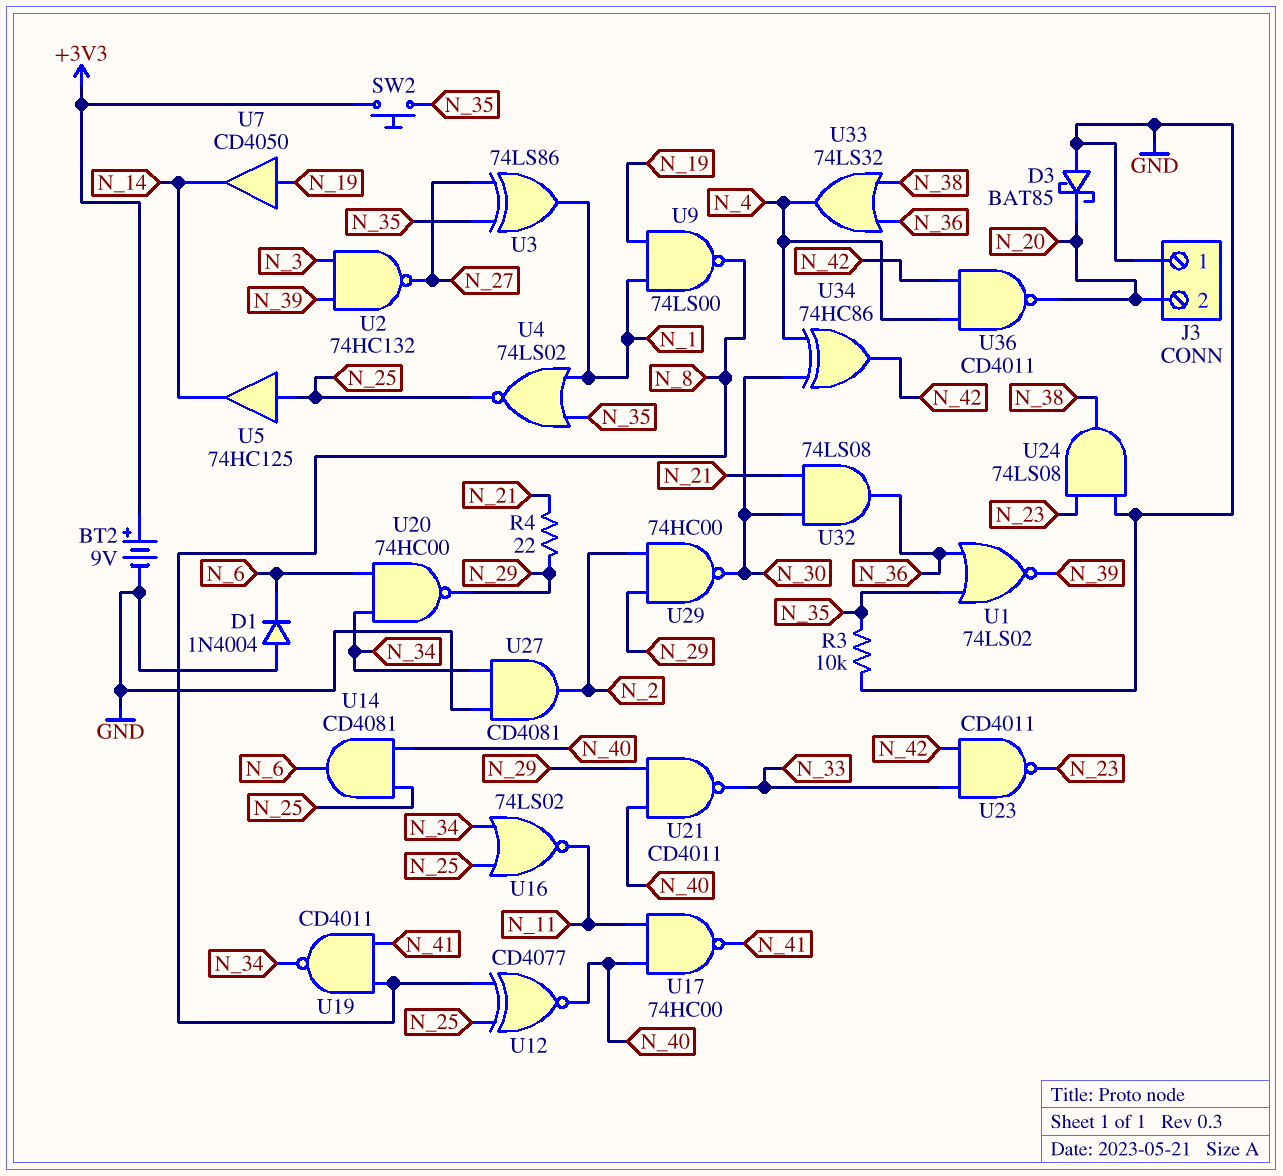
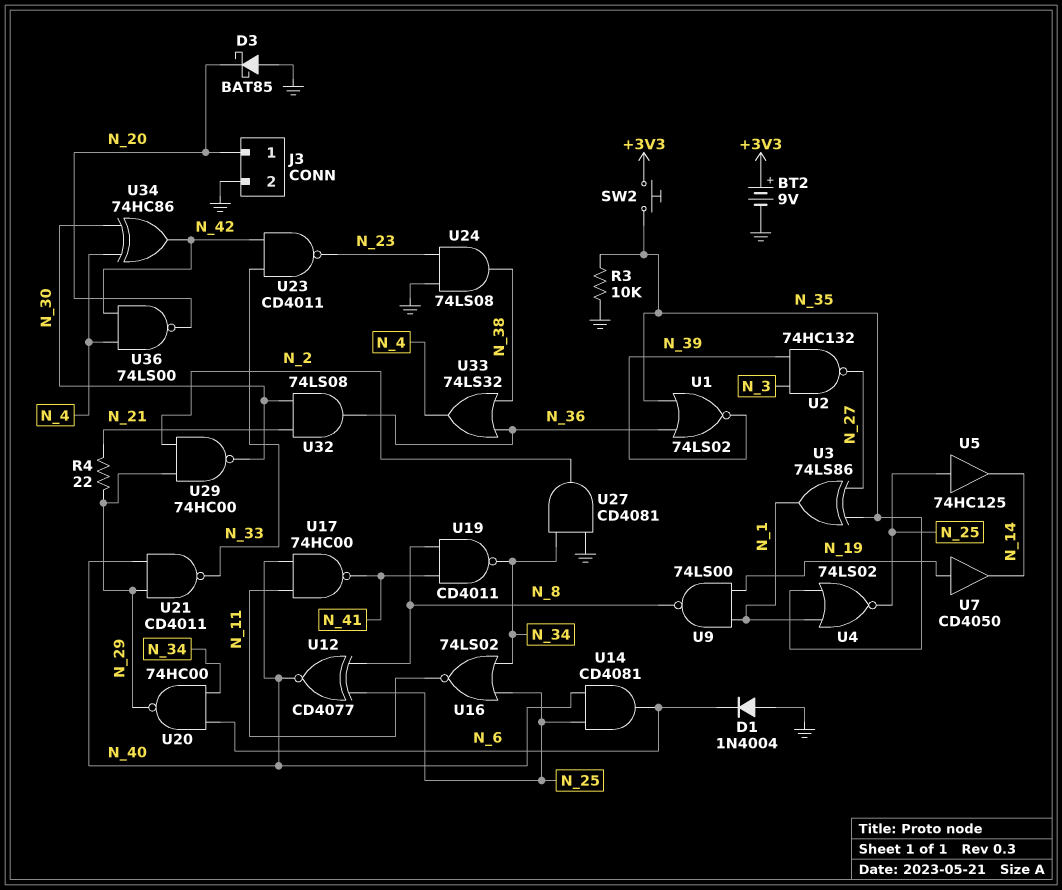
J3 pin 1: GND -> N_20
J3 pin 2: N_20 -> GND
U36: NAND CD4011 (in N_4, in N_42, out N_20) -> NAND 74LS00 (in N_4, in N_42, out N_20)

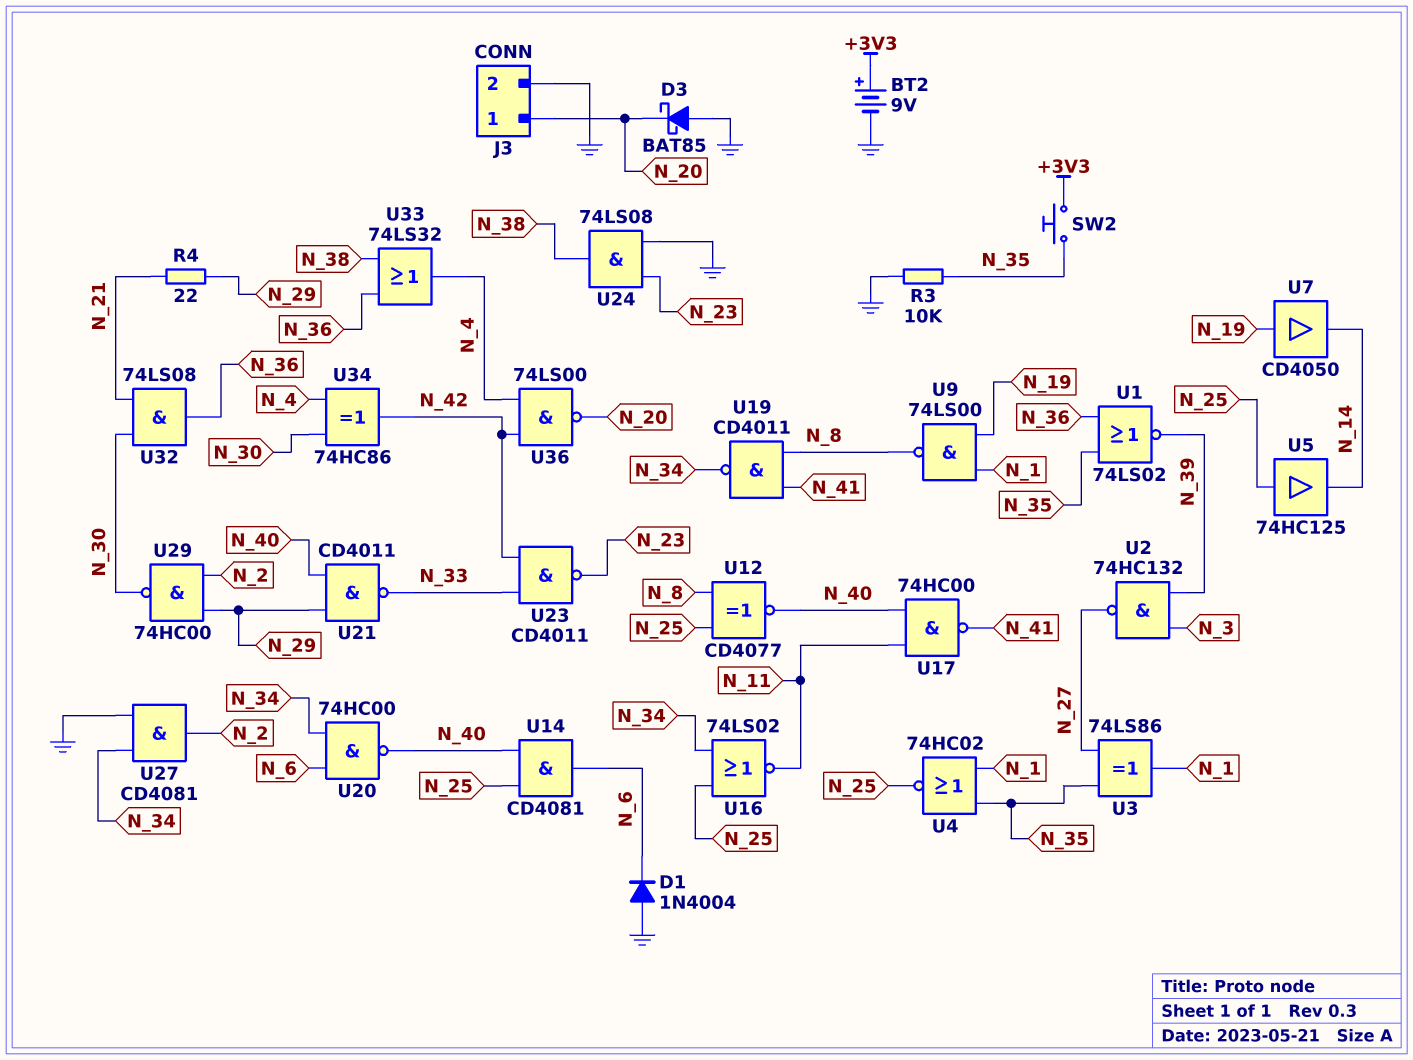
U4: NOR 74LS02 (in N_1, in N_35, out N_25) -> NOR 74HC02 (in N_1, in N_35, out N_25)
U20: NAND 74HC00 (in N_6, in N_34, out N_29) -> NAND 74HC00 (in N_6, in N_34, out N_40)

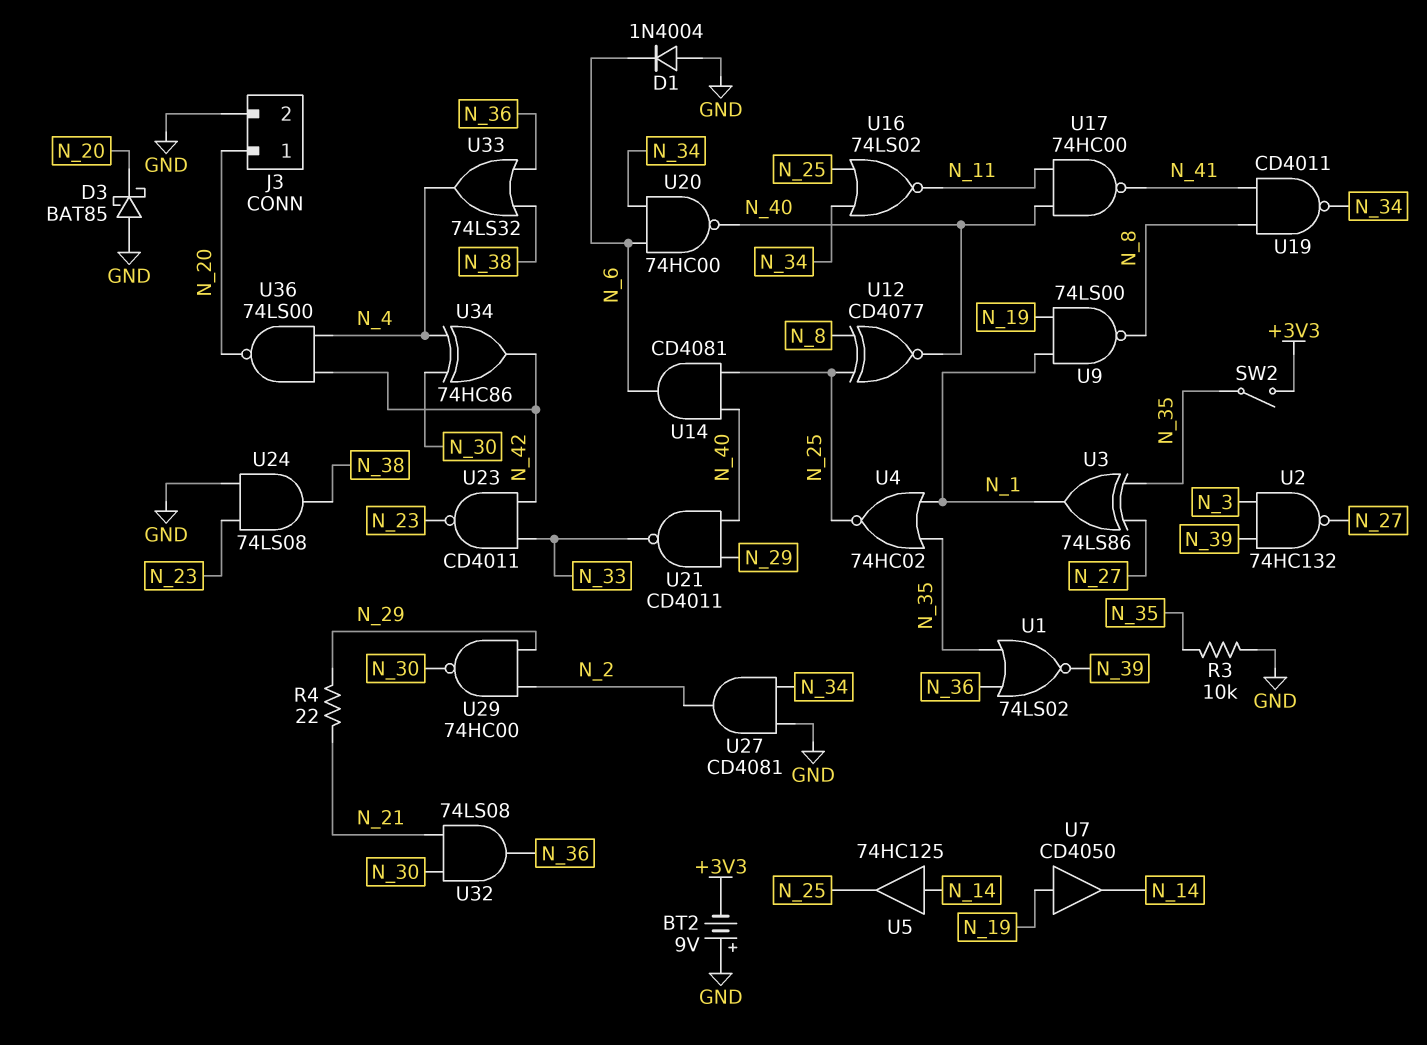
BT2: 9V (plus +3V3, minus GND) -> 9V (plus GND, minus +3V3)
SW2: button (+3V3, N_35) -> switch (+3V3, N_35)
U5: buffer 74HC125 (in N_25, out N_14) -> buffer 74HC125 (in N_14, out N_25)

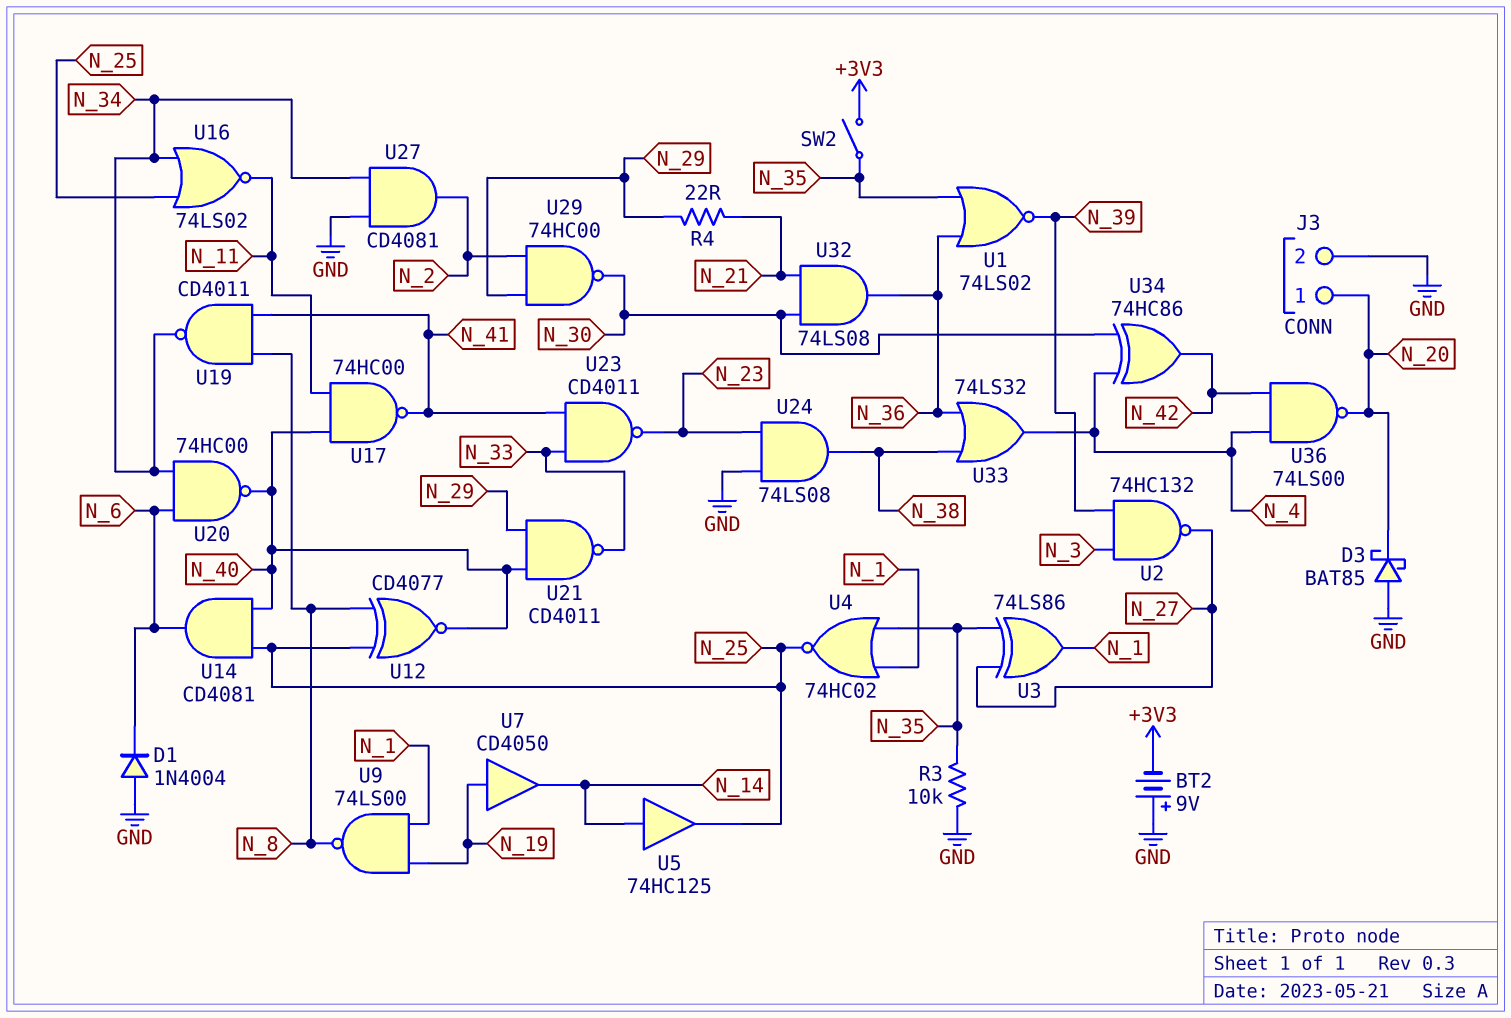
U23: NAND CD4011 (in N_33, in N_42, out N_23) -> NAND CD4011 (in N_33, in N_41, out N_23)

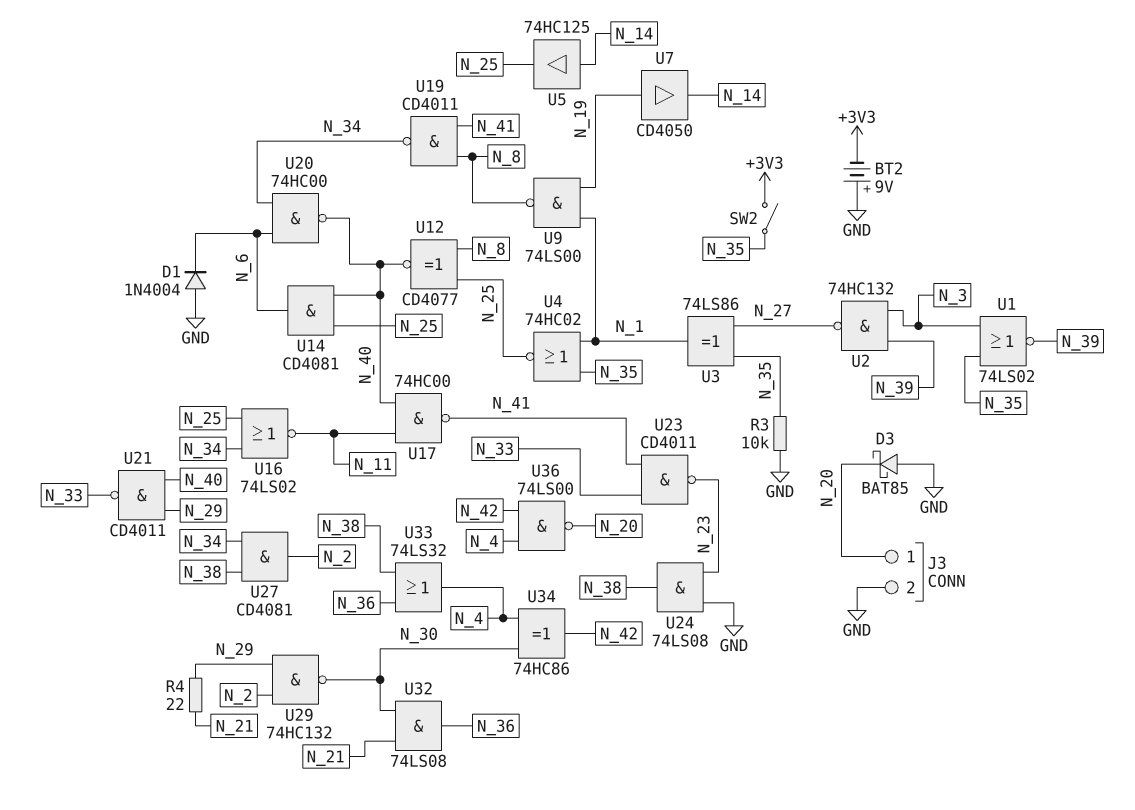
U1: NOR 74LS02 (in N_35, in N_36, out N_39) -> NOR 74LS02 (in N_3, in N_35, out N_39)
U27: AND CD4081 (in GND, in N_34, out N_2) -> AND CD4081 (in N_34, in N_38, out N_2)
U29: NAND 74HC00 (in N_2, in N_29, out N_30) -> NAND 74HC132 (in N_2, in N_29, out N_30)

